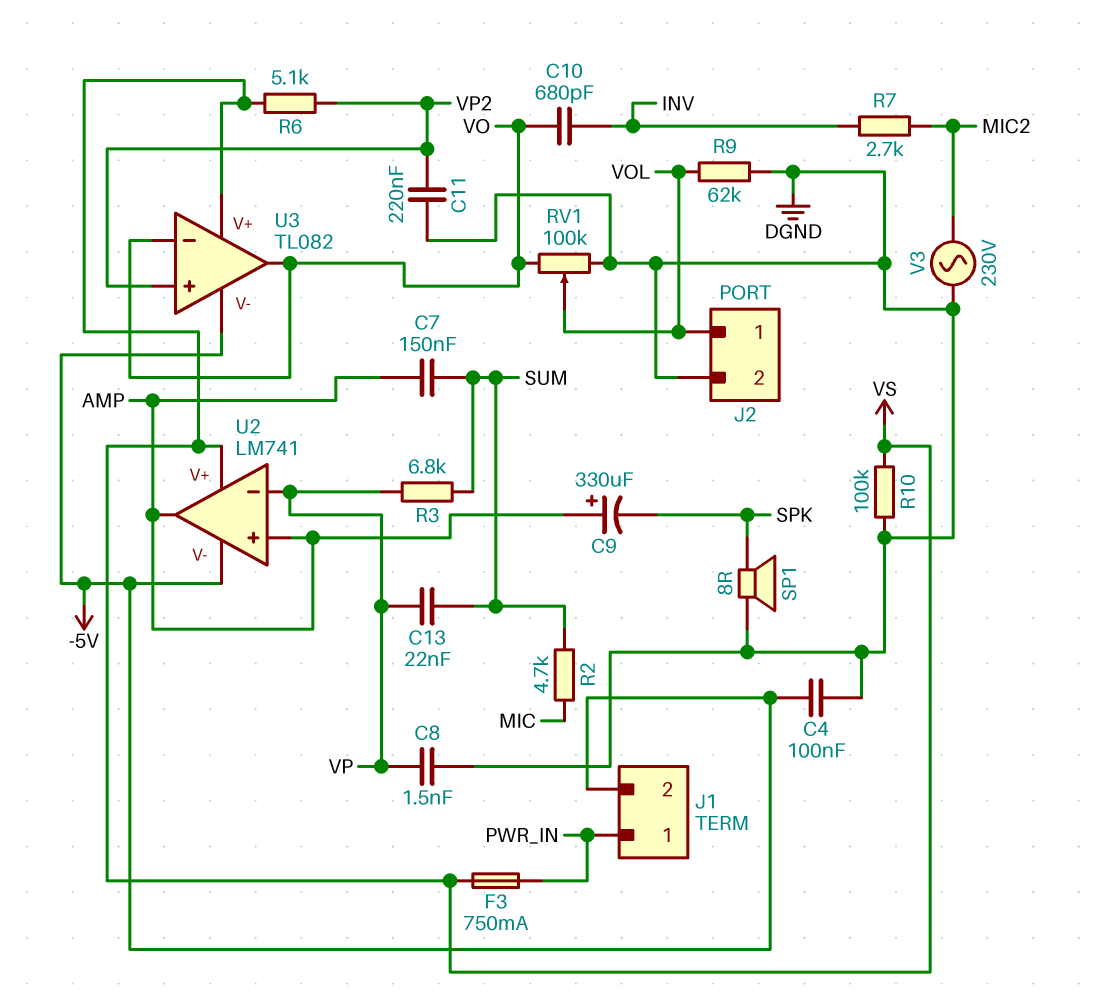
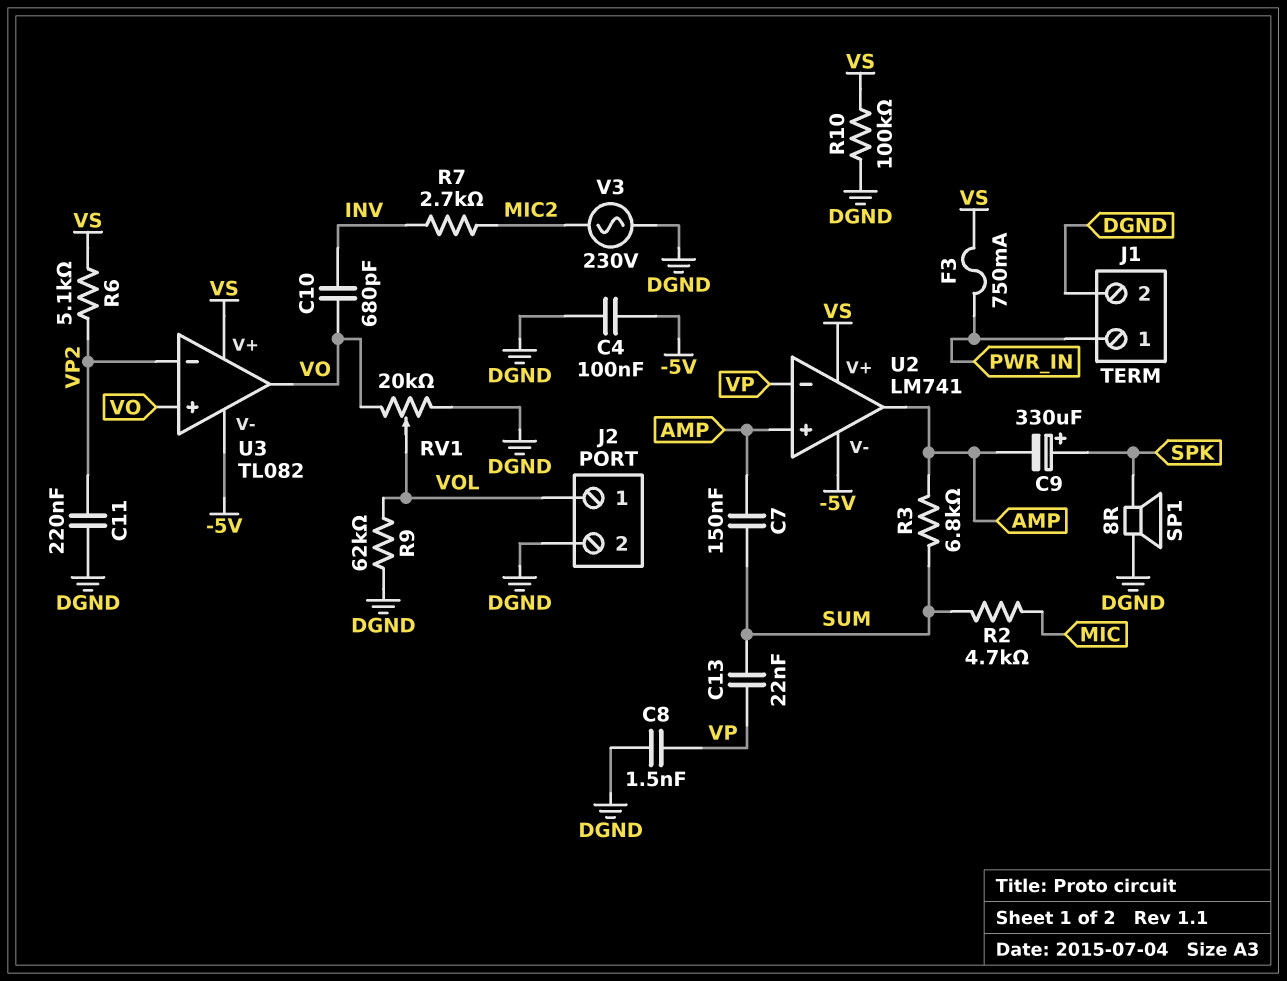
C9: 330uF (plus AMP, minus SPK) -> 330uF (plus SPK, minus AMP)
J1 pin 2: -5V -> DGND
R3: 6.8k (SUM, VP) -> 6.8k (AMP, SUM)
RV1: 100k (DGND, VO, wiper VOL) -> 20k (DGND, VO, wiper VOL)
U3 pin in+: VP2 -> VO
U3 pin in-: VO -> VP2

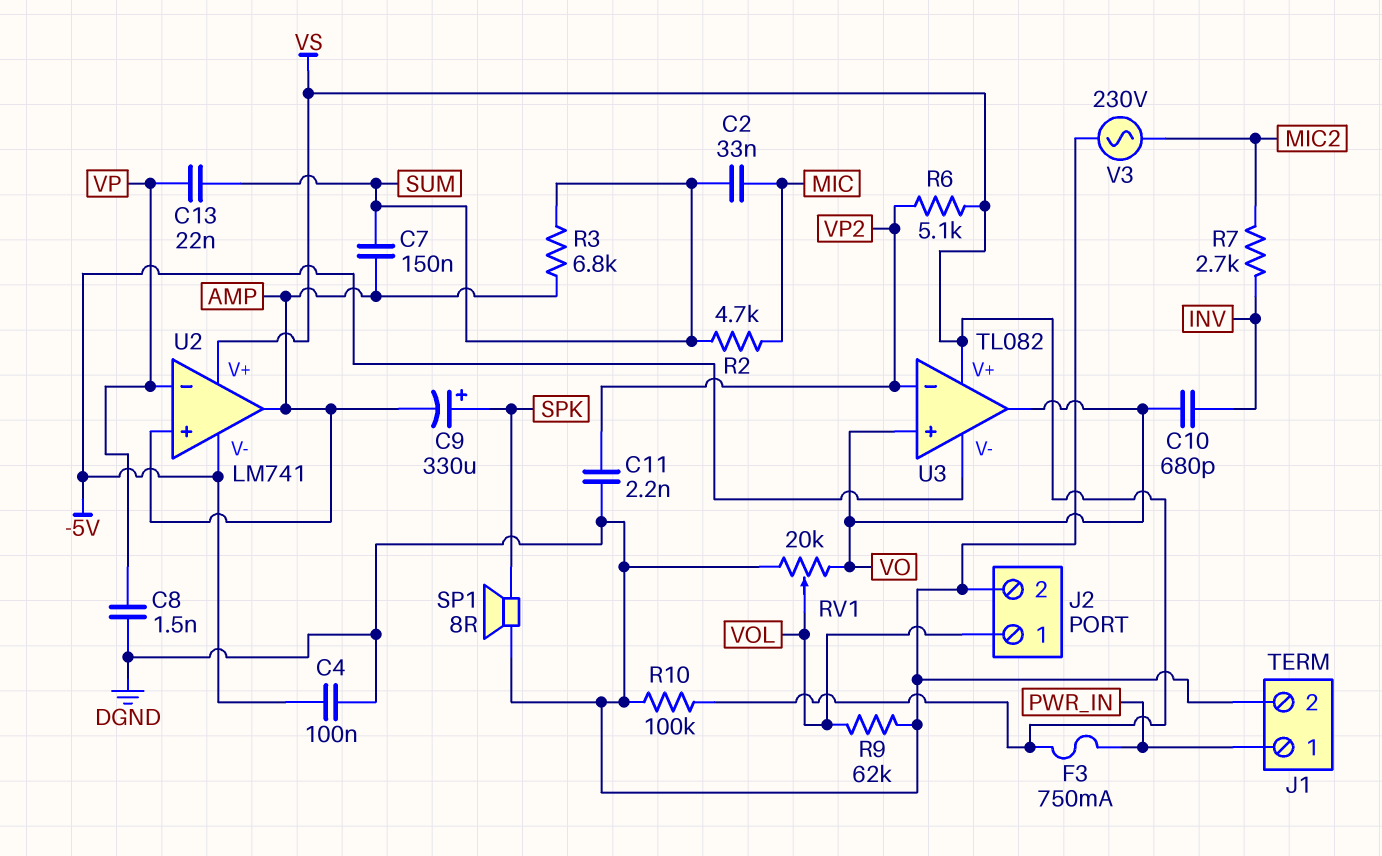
C2: none -> 33nF (MIC, SUM)
C11: 220nF (DGND, VP2) -> 2.2nF (DGND, VP2)

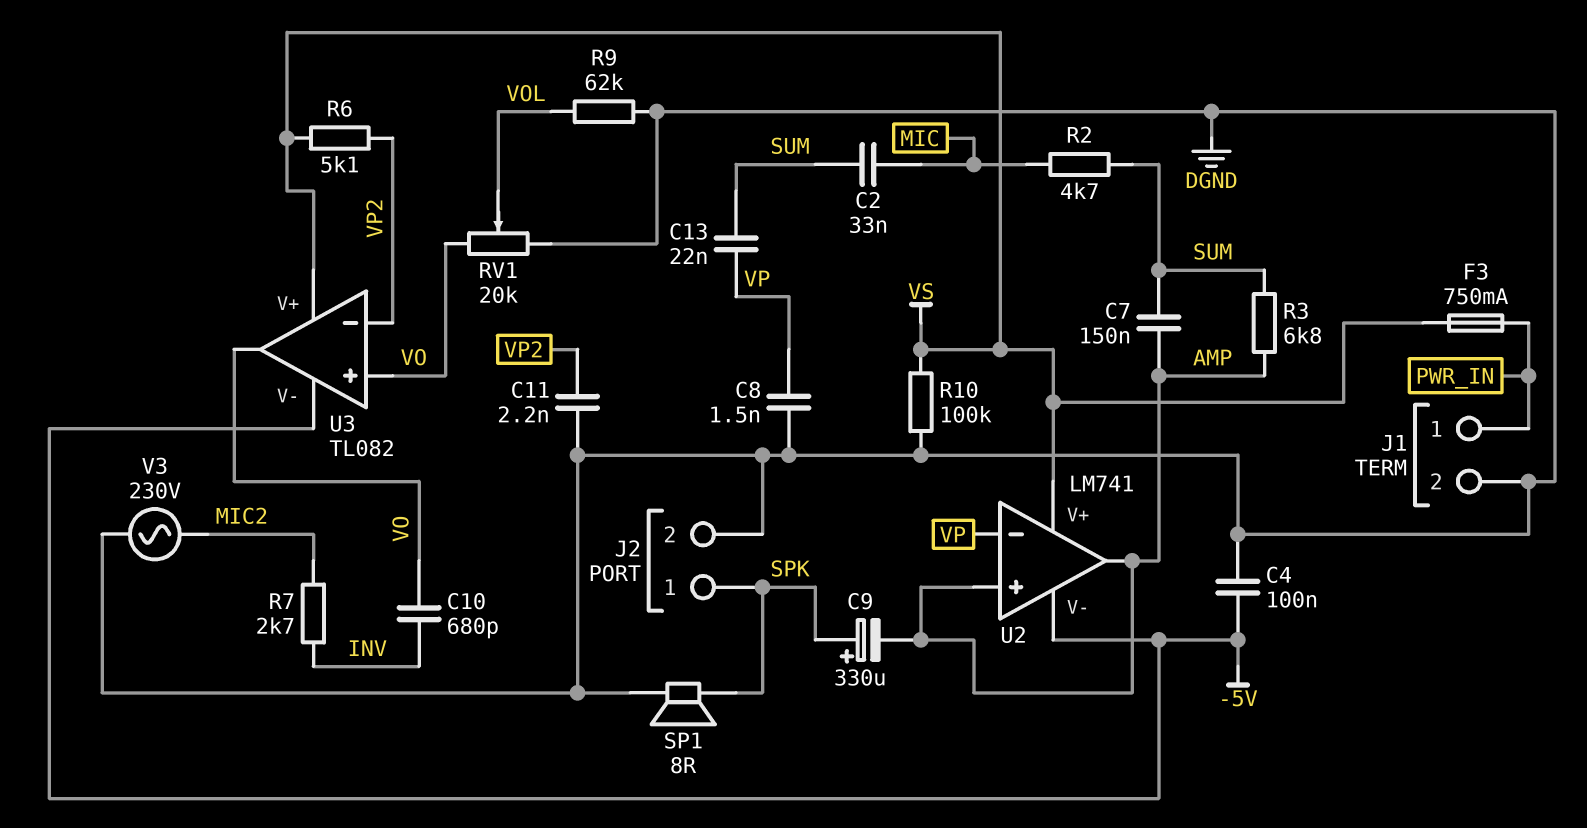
J2 pin 1: VOL -> SPK

